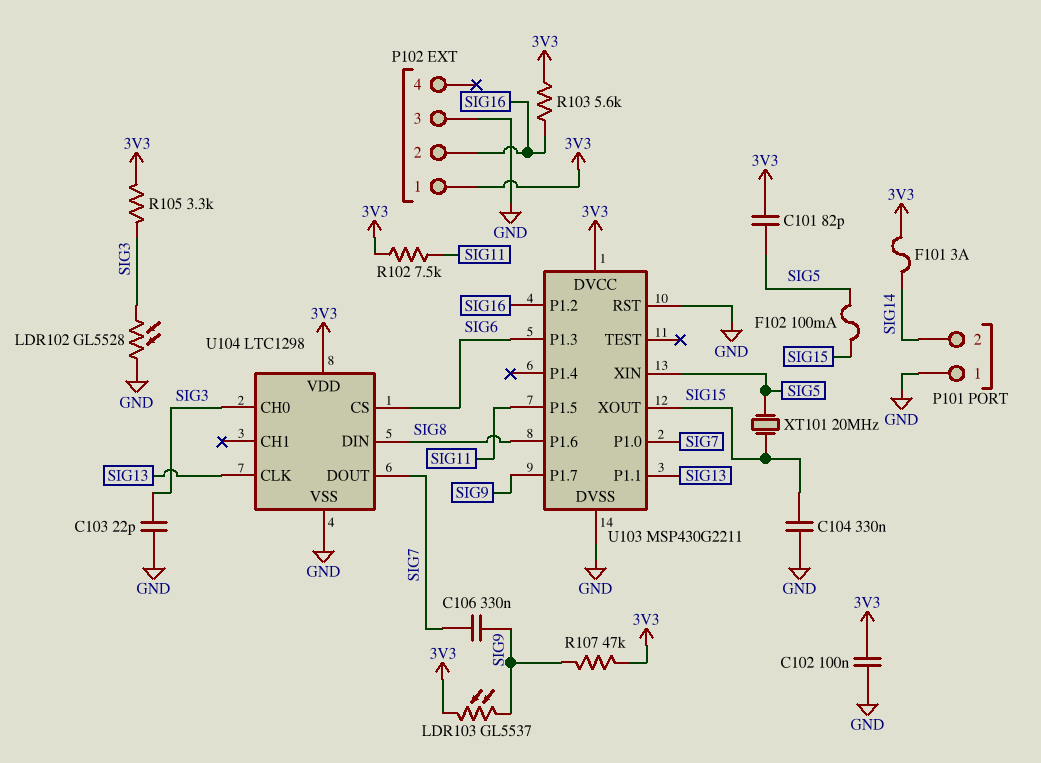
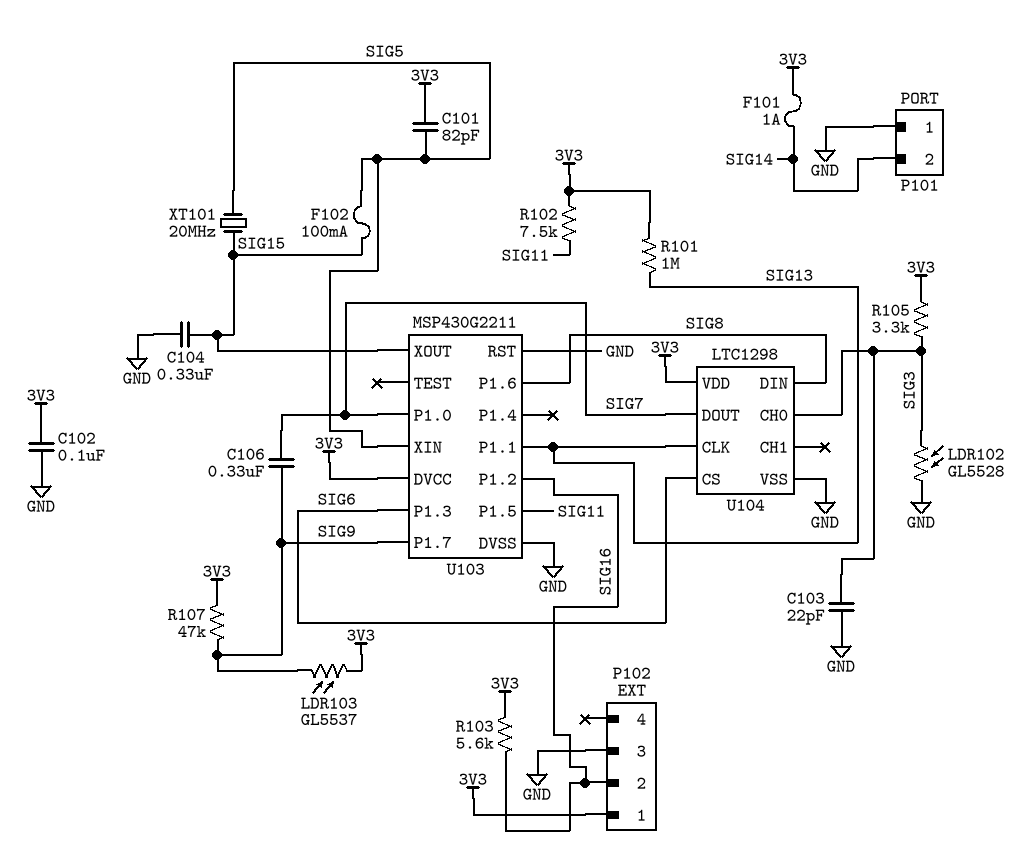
F101: 3A (3V3, SIG14) -> 1A (3V3, SIG14)
R101: none -> 1M (3V3, SIG13)

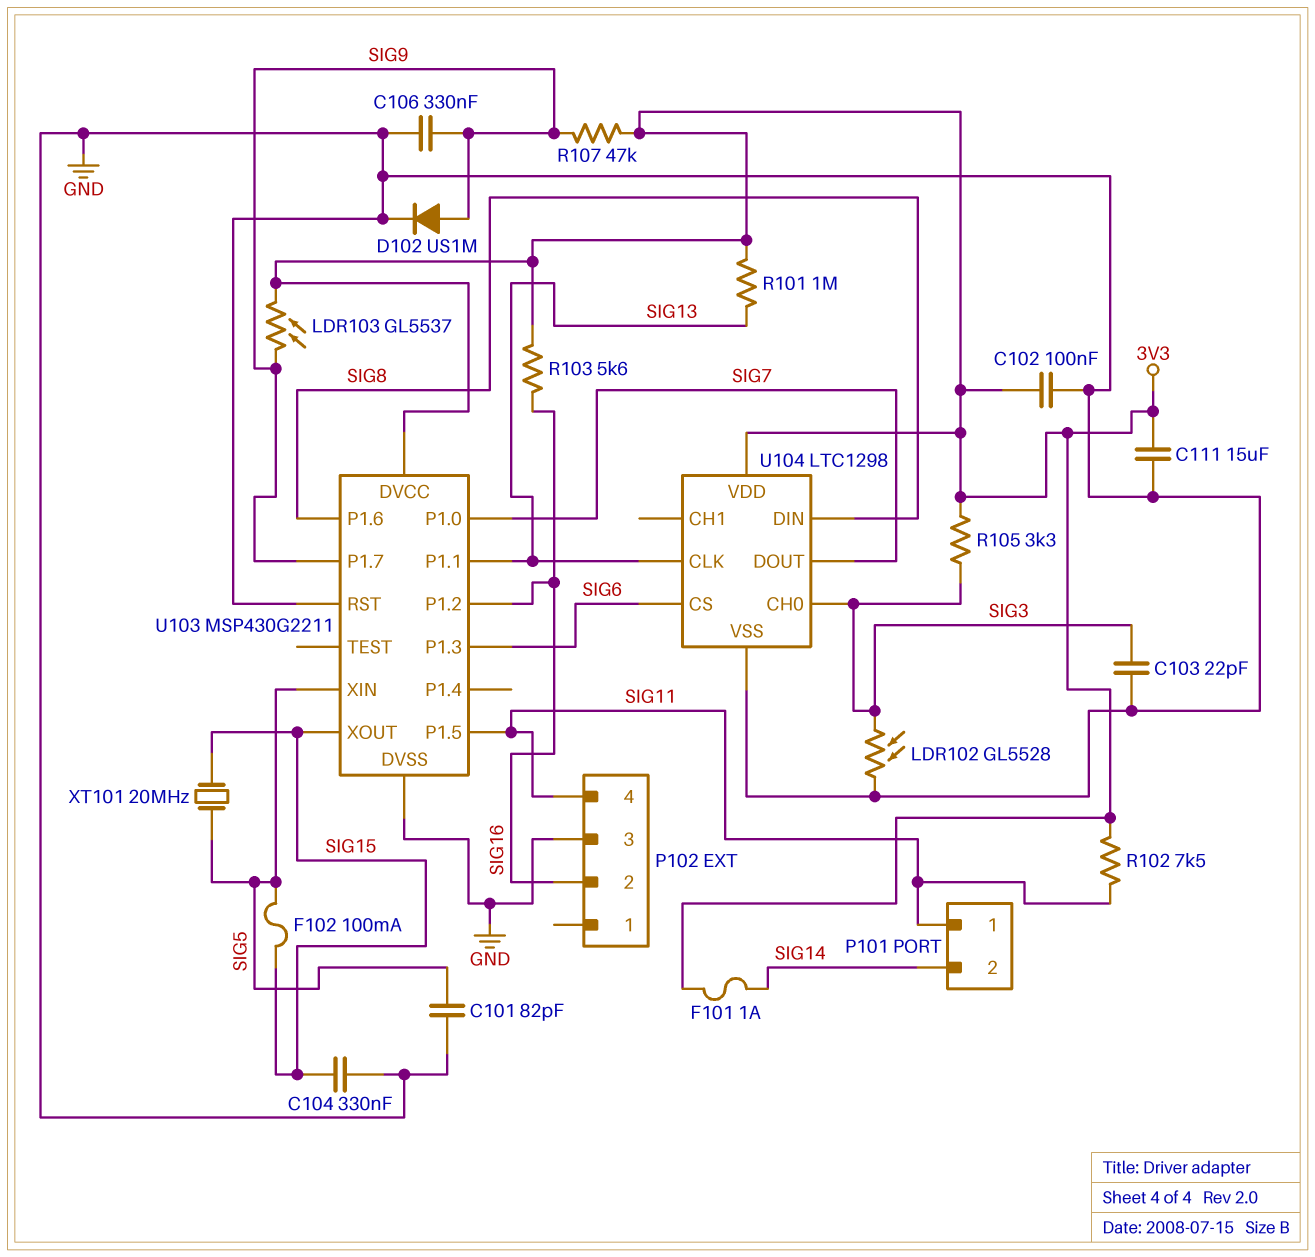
C101: 82pF (3V3, SIG5) -> 82pF (GND, SIG5)
C106: 330nF (SIG7, SIG9) -> 330nF (GND, SIG9)
C111: none -> 15uF (3V3, GND)
D102: none -> diode US1M (A SIG9, K GND)
P101 pin 1: GND -> SIG11
P102 pin 1: 3V3 -> none
P102 pin 4: none -> SIG11

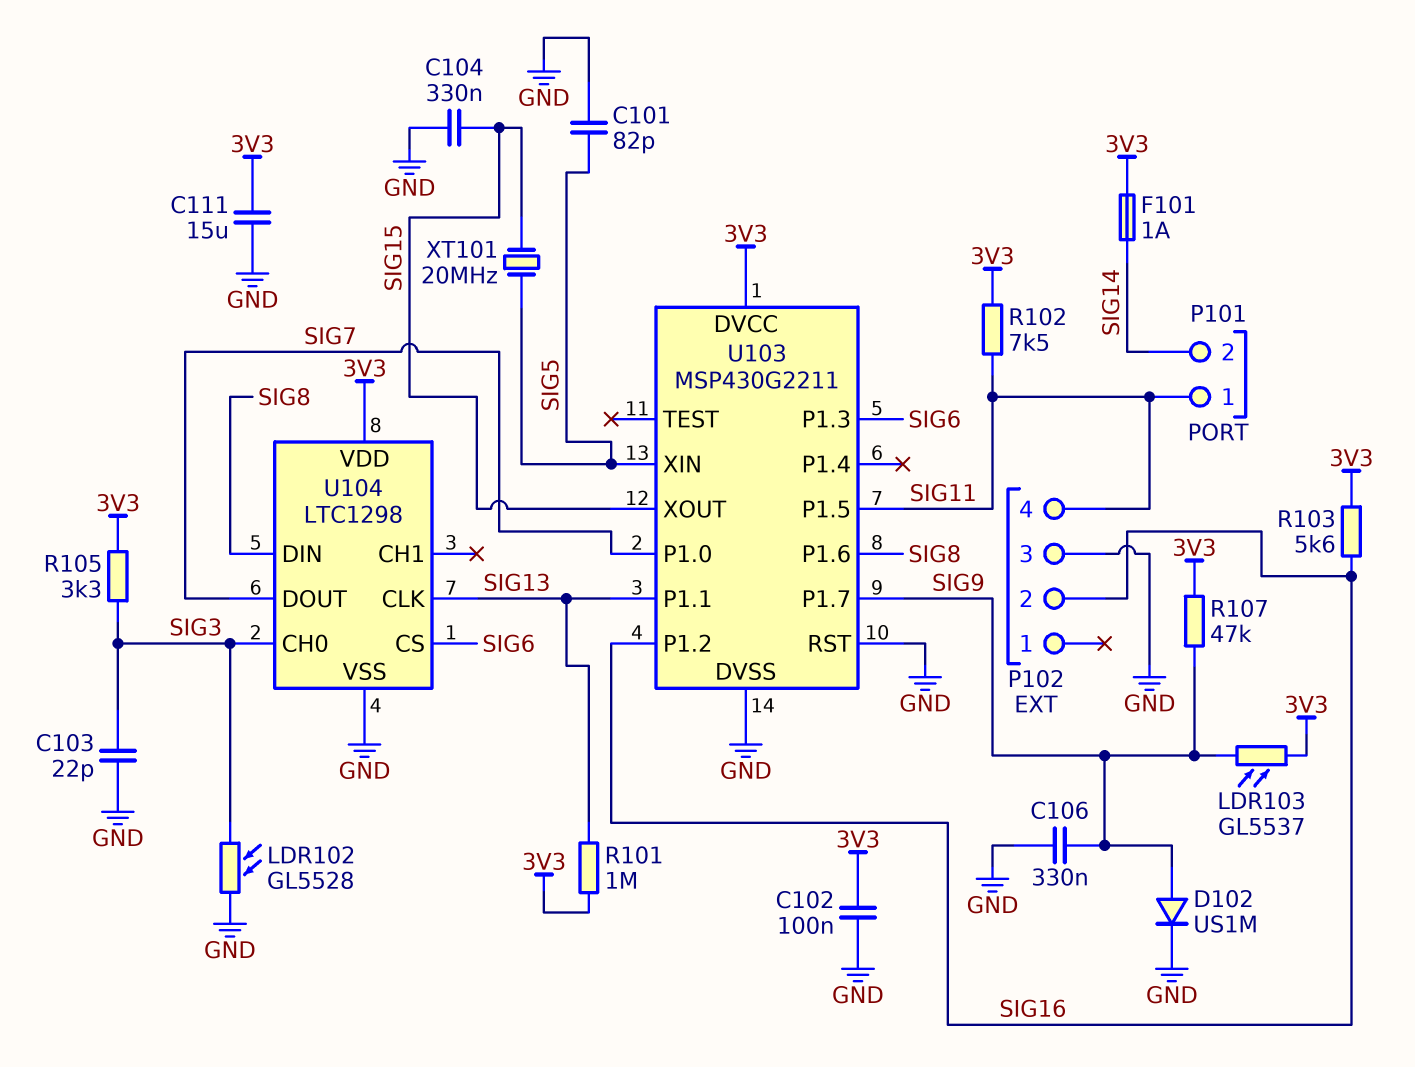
F102: 100mA (SIG5, SIG15) -> none

